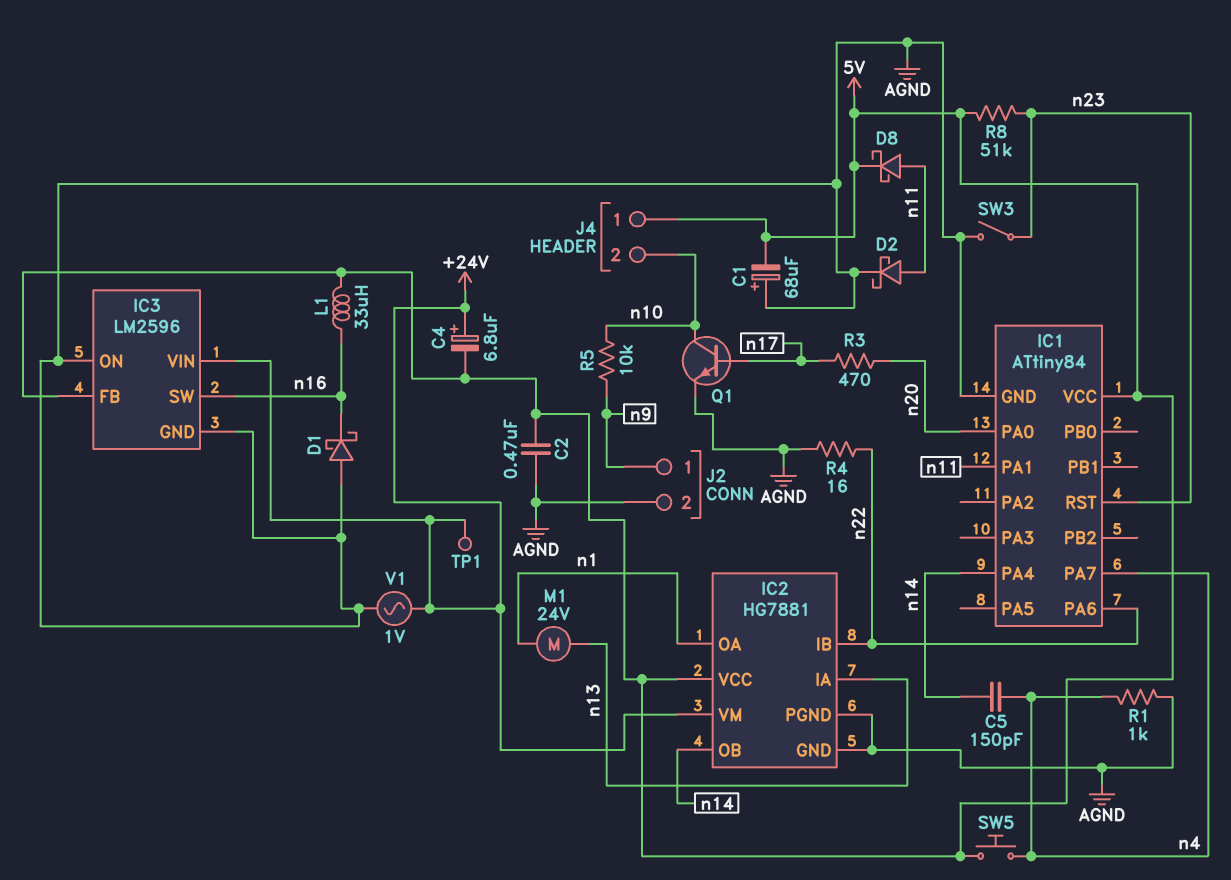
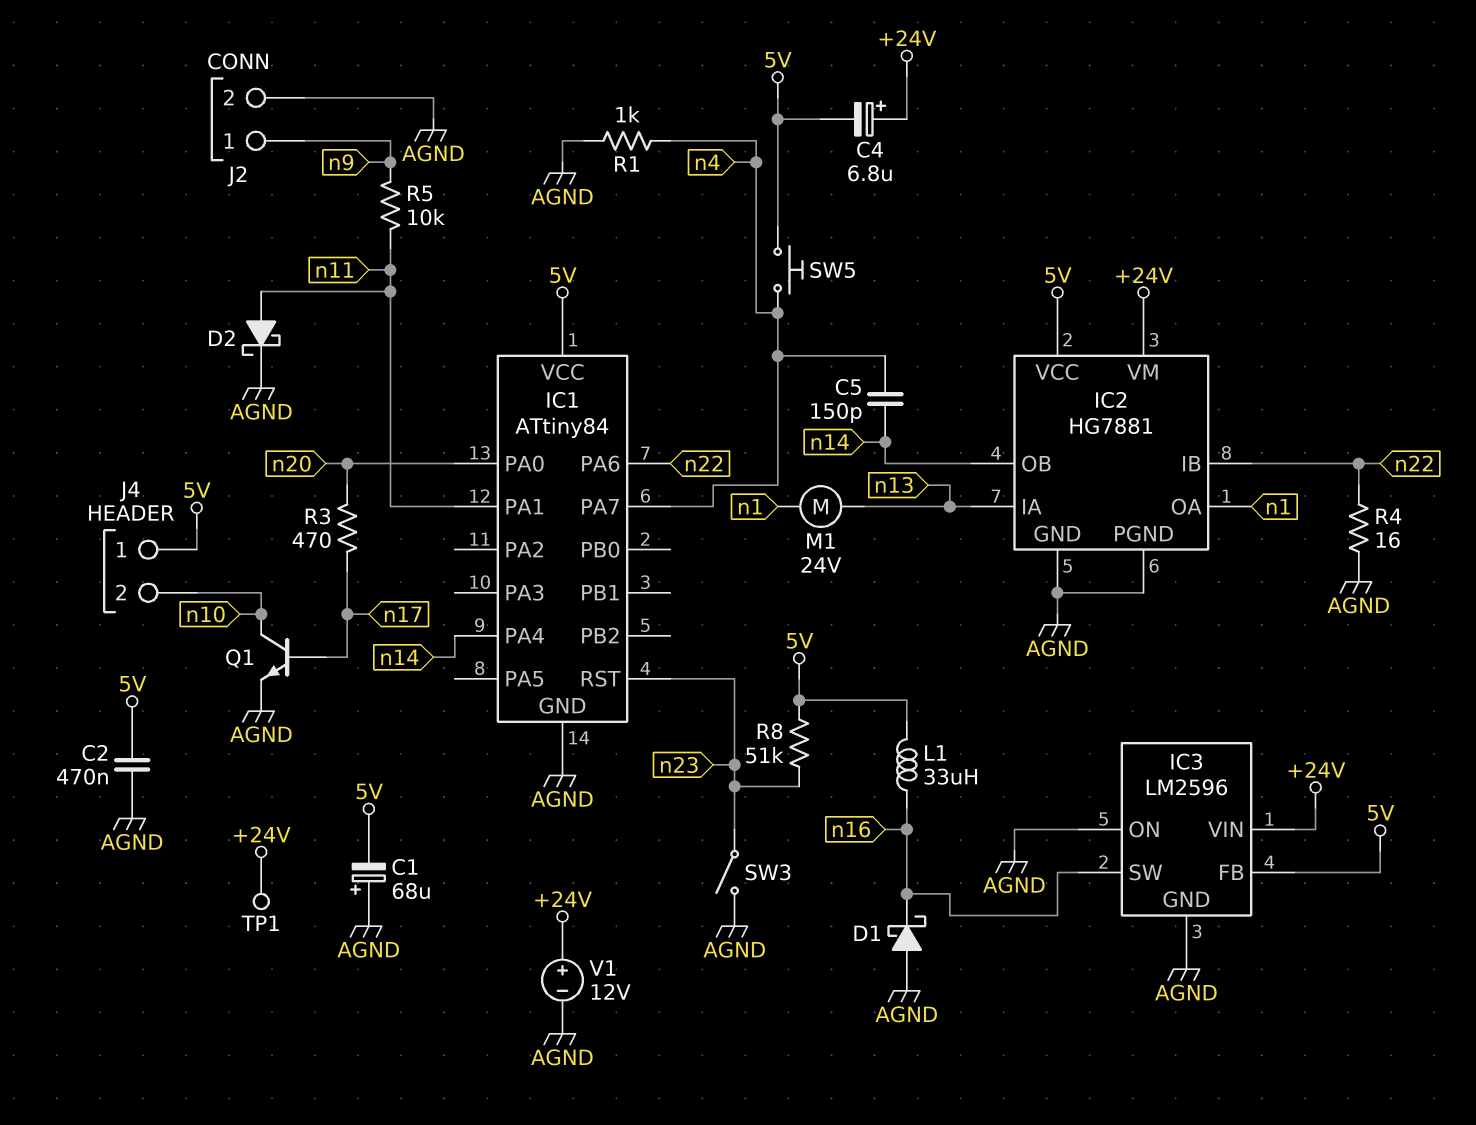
D8: schottky (A n11, K 5V) -> none
R5: 10k (n9, n10) -> 10k (n9, n11)
V1: AC 1V (+24V, AGND) -> 12V (plus +24V, minus AGND)

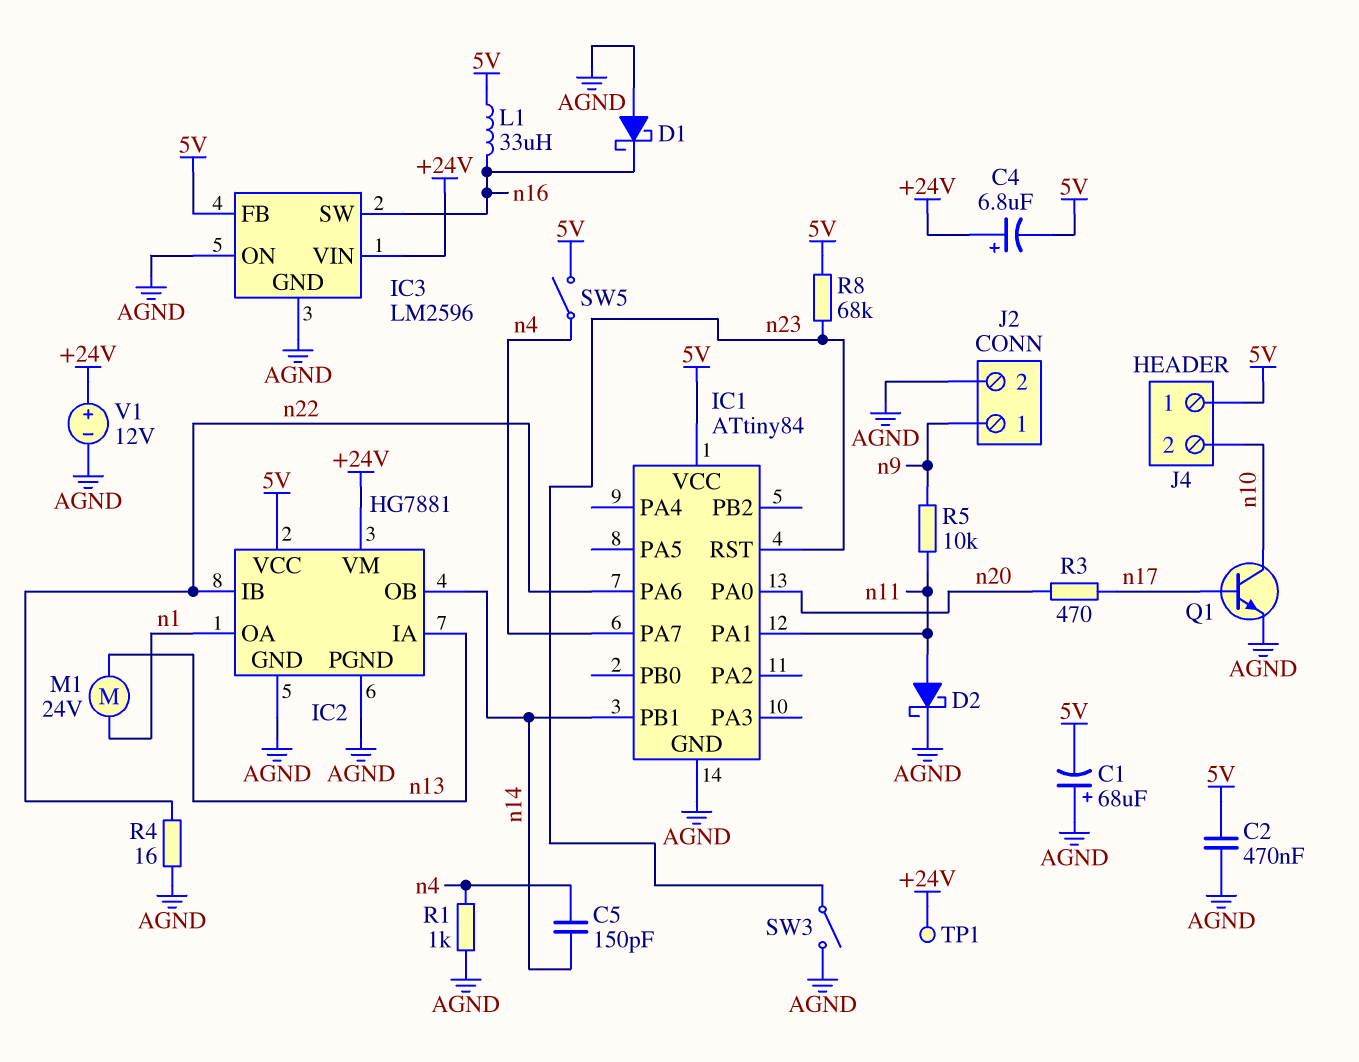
IC1 pin PA4: n14 -> none
IC1 pin PB1: none -> n14
R8: 51k (5V, n23) -> 68k (5V, n23)
SW5: button (5V, n4) -> switch (5V, n4)

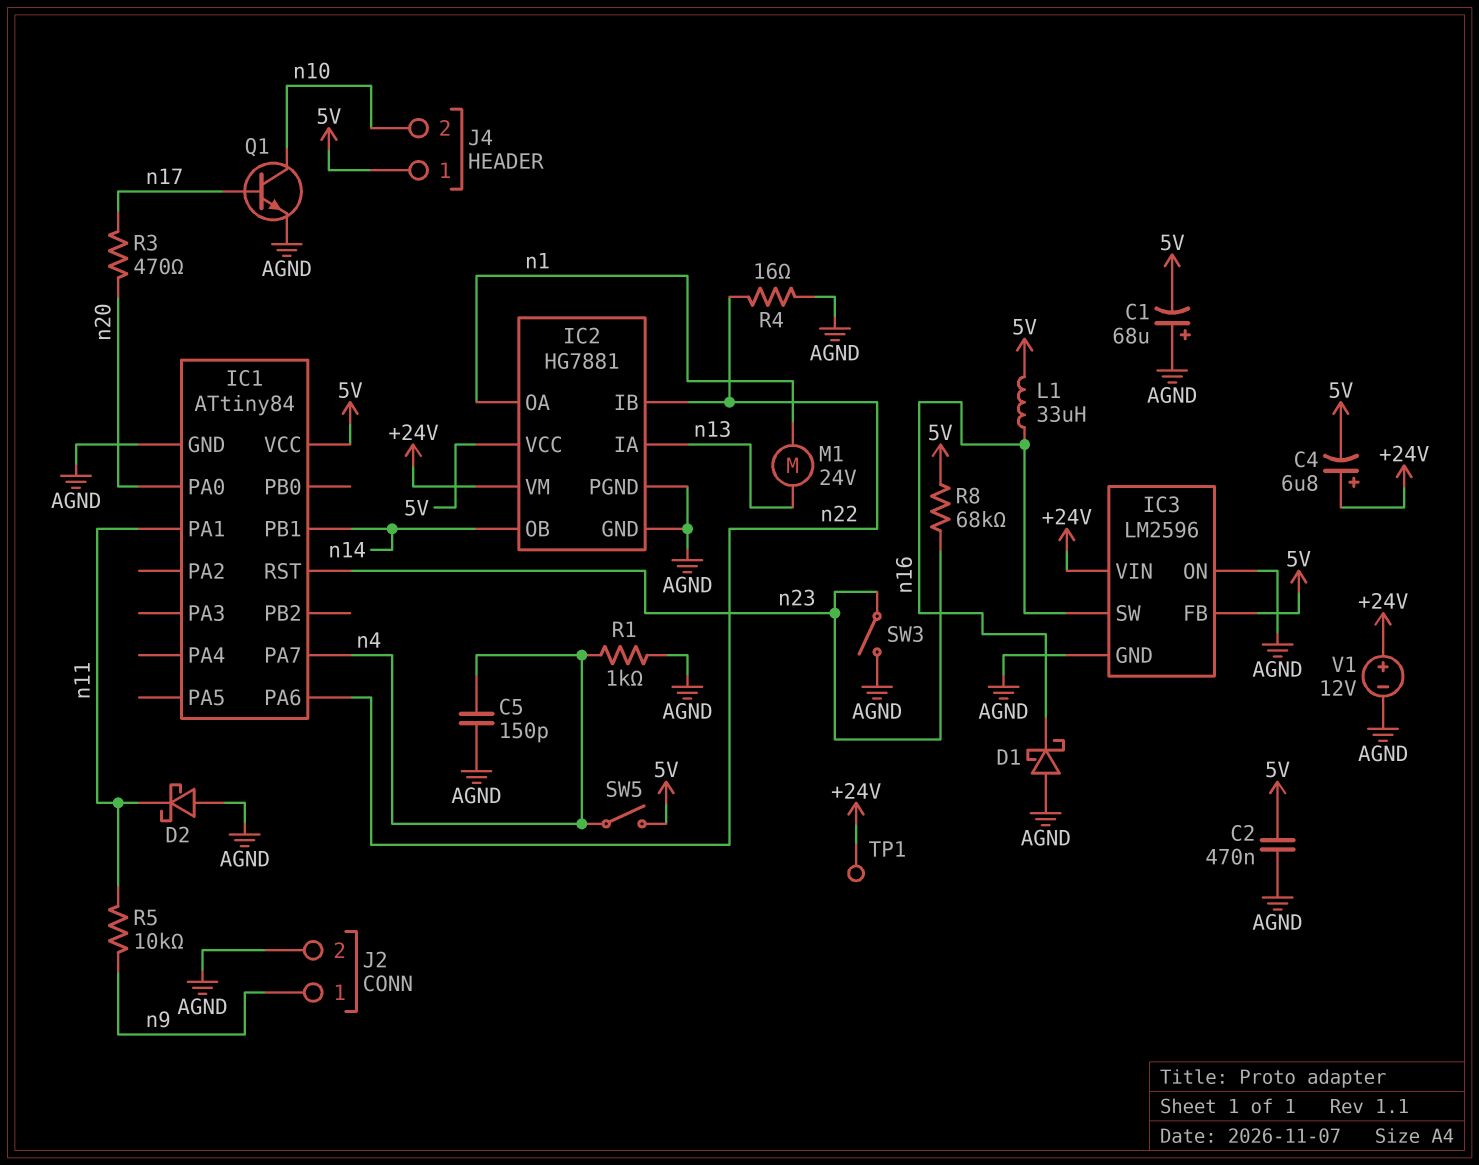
C5: 150pF (n4, n14) -> 150pF (AGND, n4)
D2: schottky (A n11, K AGND) -> schottky (A AGND, K n11)

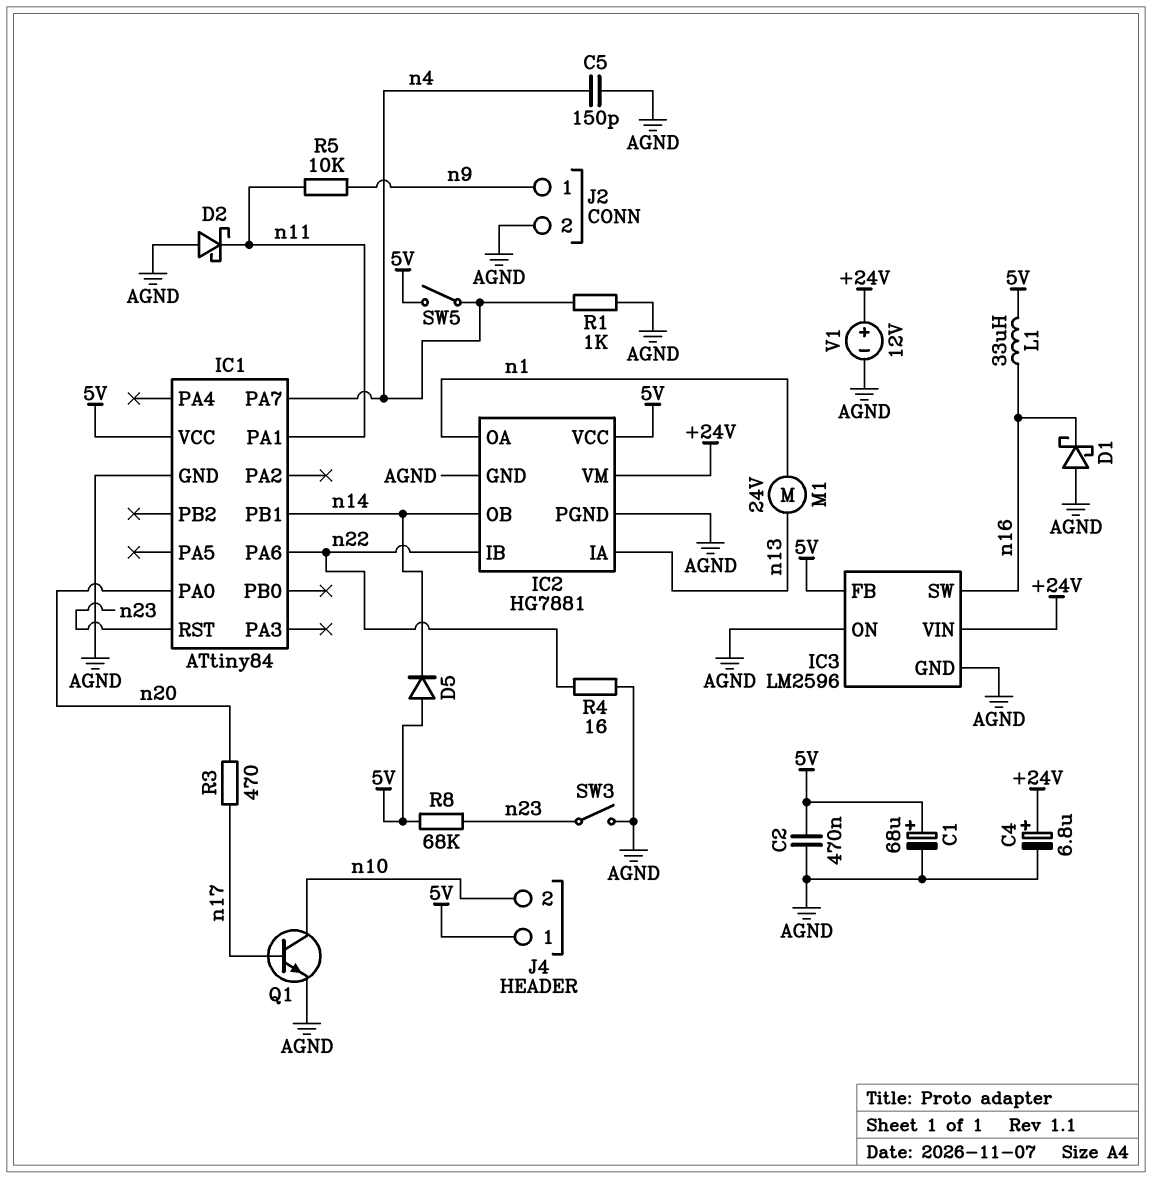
C1: 68uF (plus AGND, minus 5V) -> 68uF (plus 5V, minus AGND)
C4: 6.8uF (plus +24V, minus 5V) -> 6.8uF (plus +24V, minus AGND)
D5: none -> diode (A 5V, K n14)
TP1: test point (+24V) -> none

